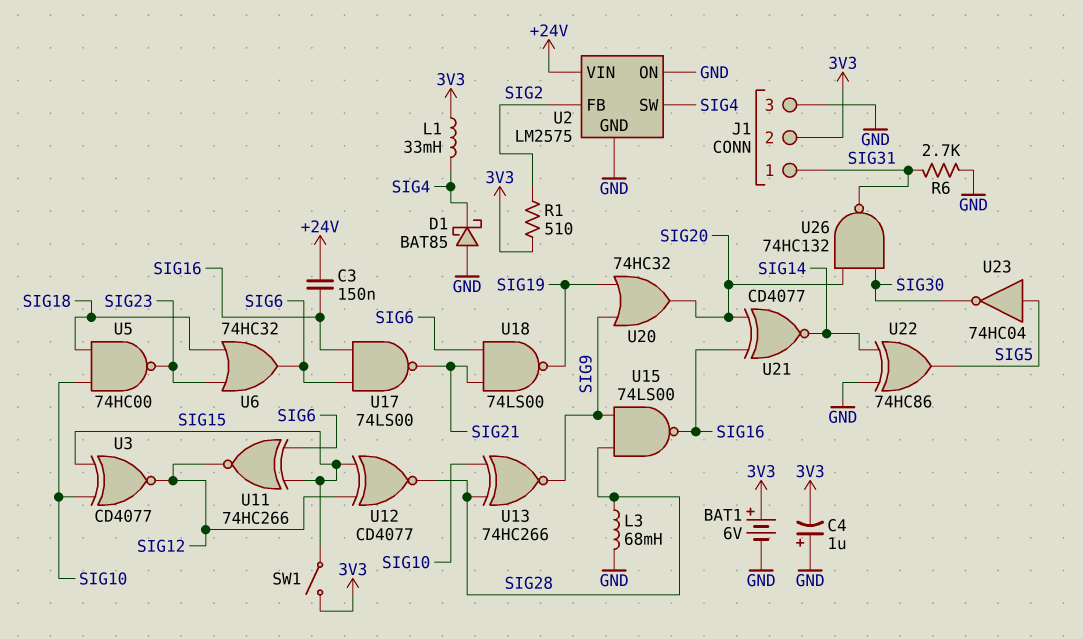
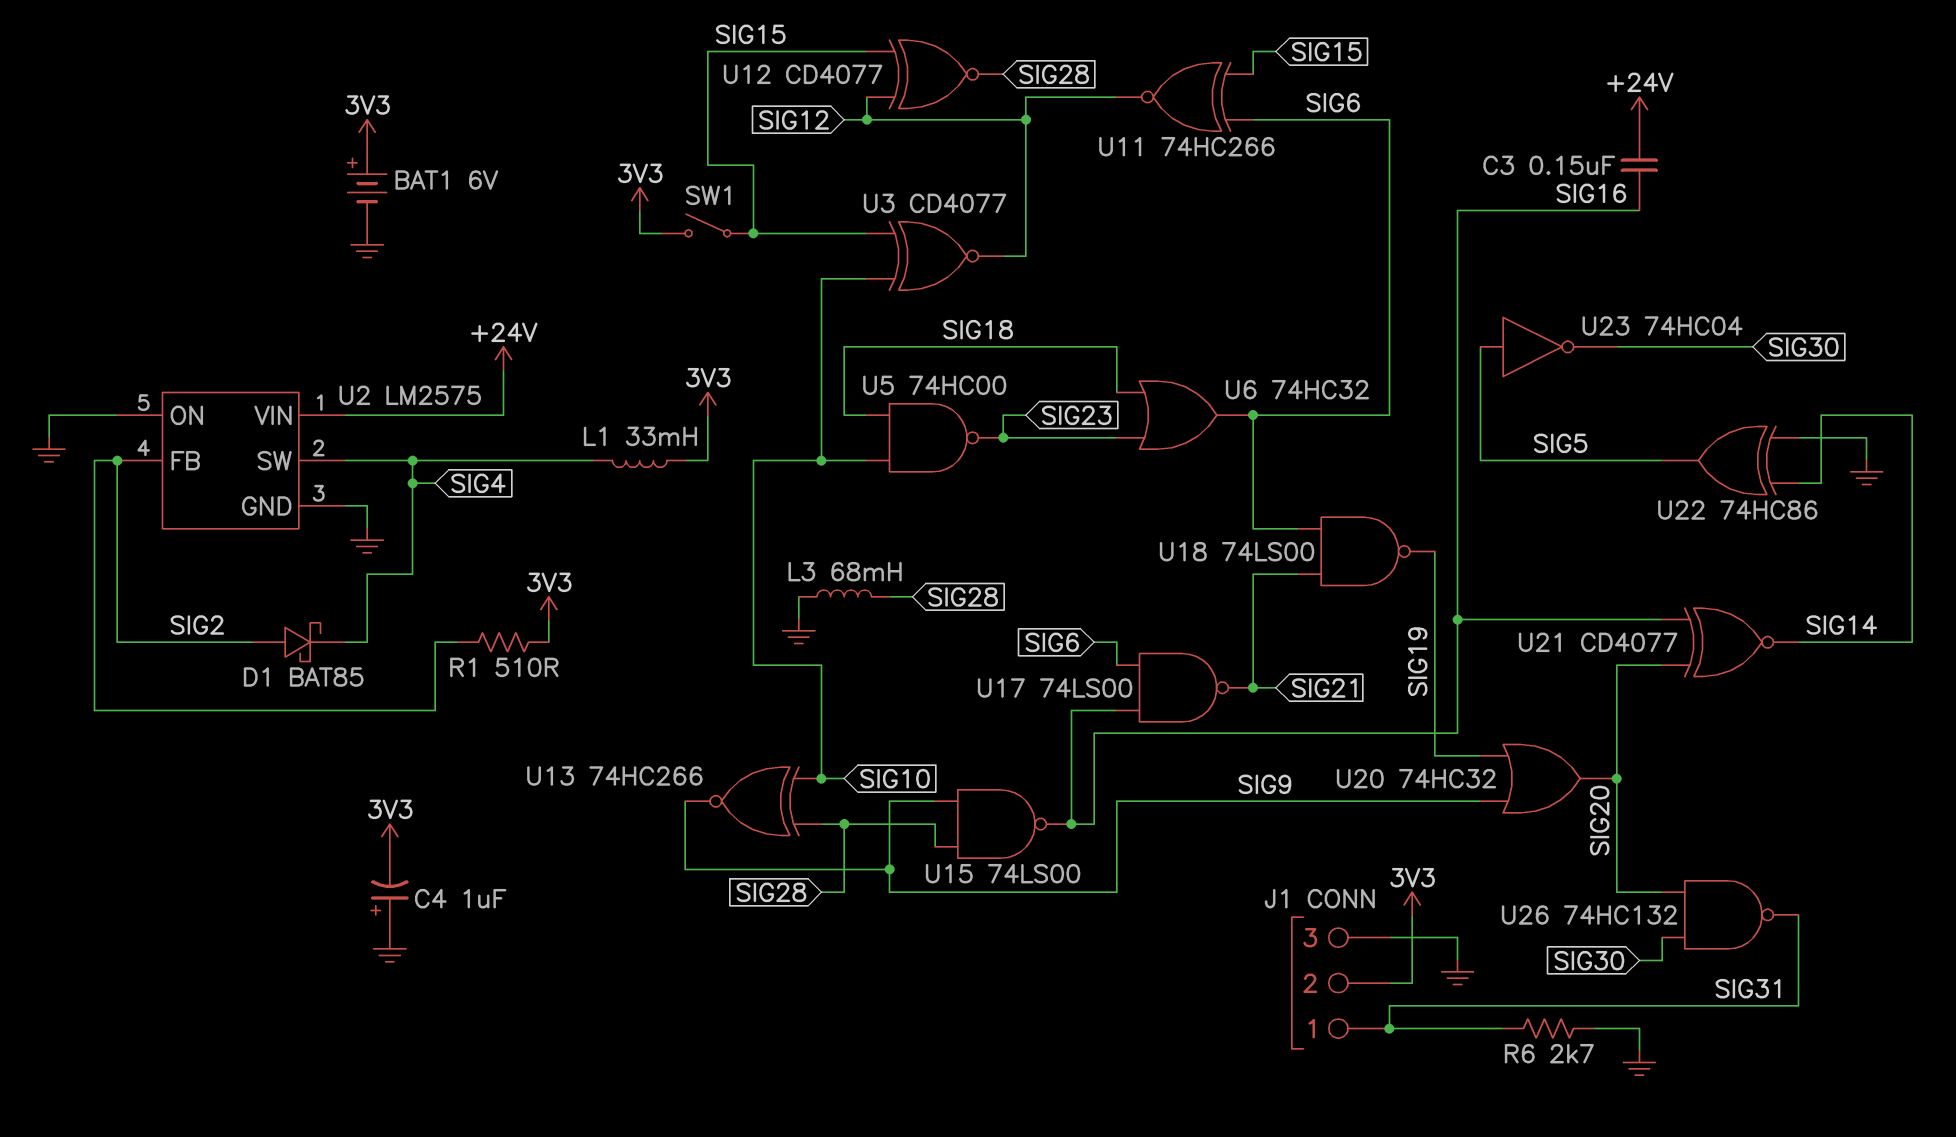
D1: schottky BAT85 (A GND, K SIG4) -> schottky BAT85 (A SIG2, K SIG4)

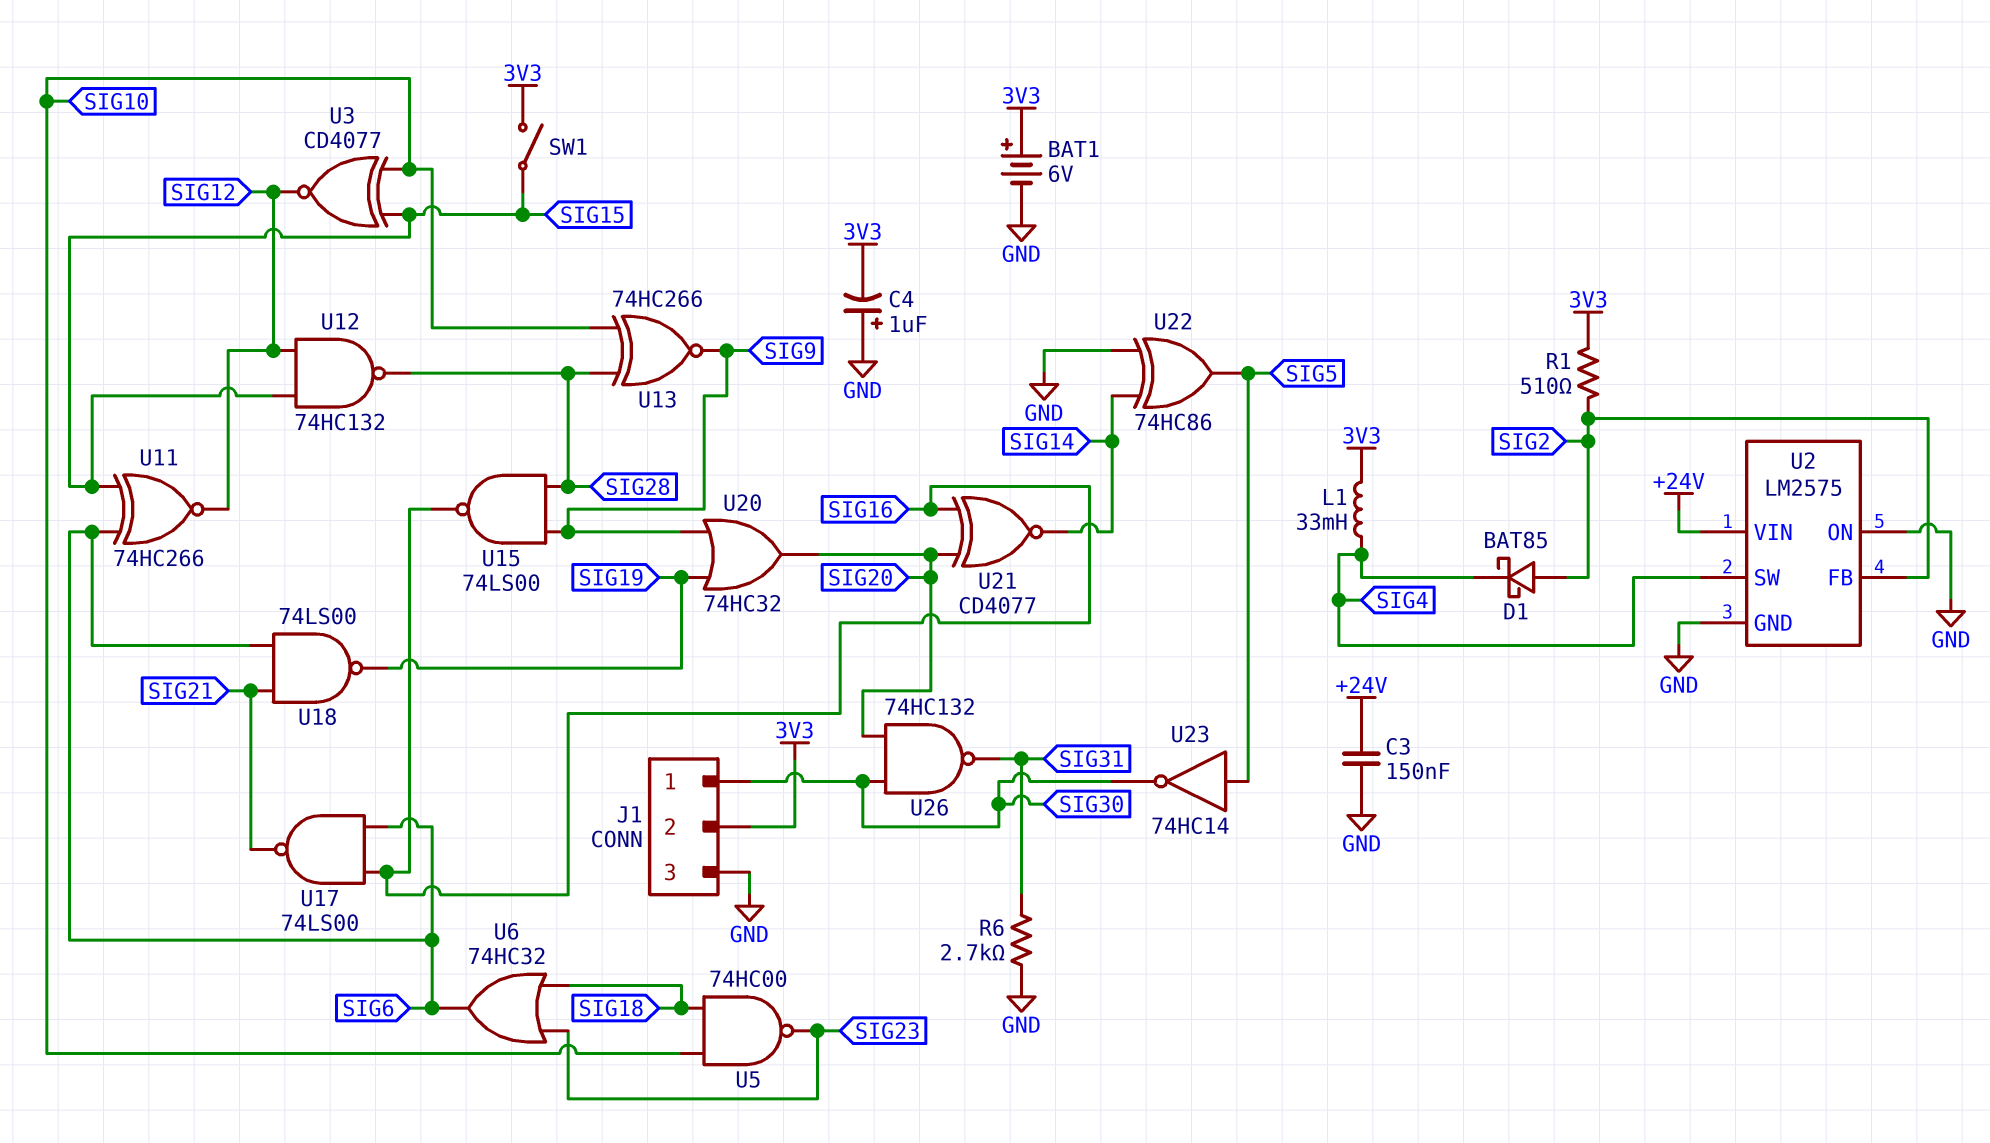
C3: 150nF (+24V, SIG16) -> 150nF (+24V, GND)
J1 pin 1: SIG31 -> SIG30
L3: 68mH (GND, SIG28) -> none
U12: XNOR CD4077 (in SIG12, in SIG15, out SIG28) -> NAND 74HC132 (in SIG12, in SIG15, out SIG28)
U23: NOT 74HC04 (in SIG5, out SIG30) -> NOT 74HC14 (in SIG5, out SIG30)

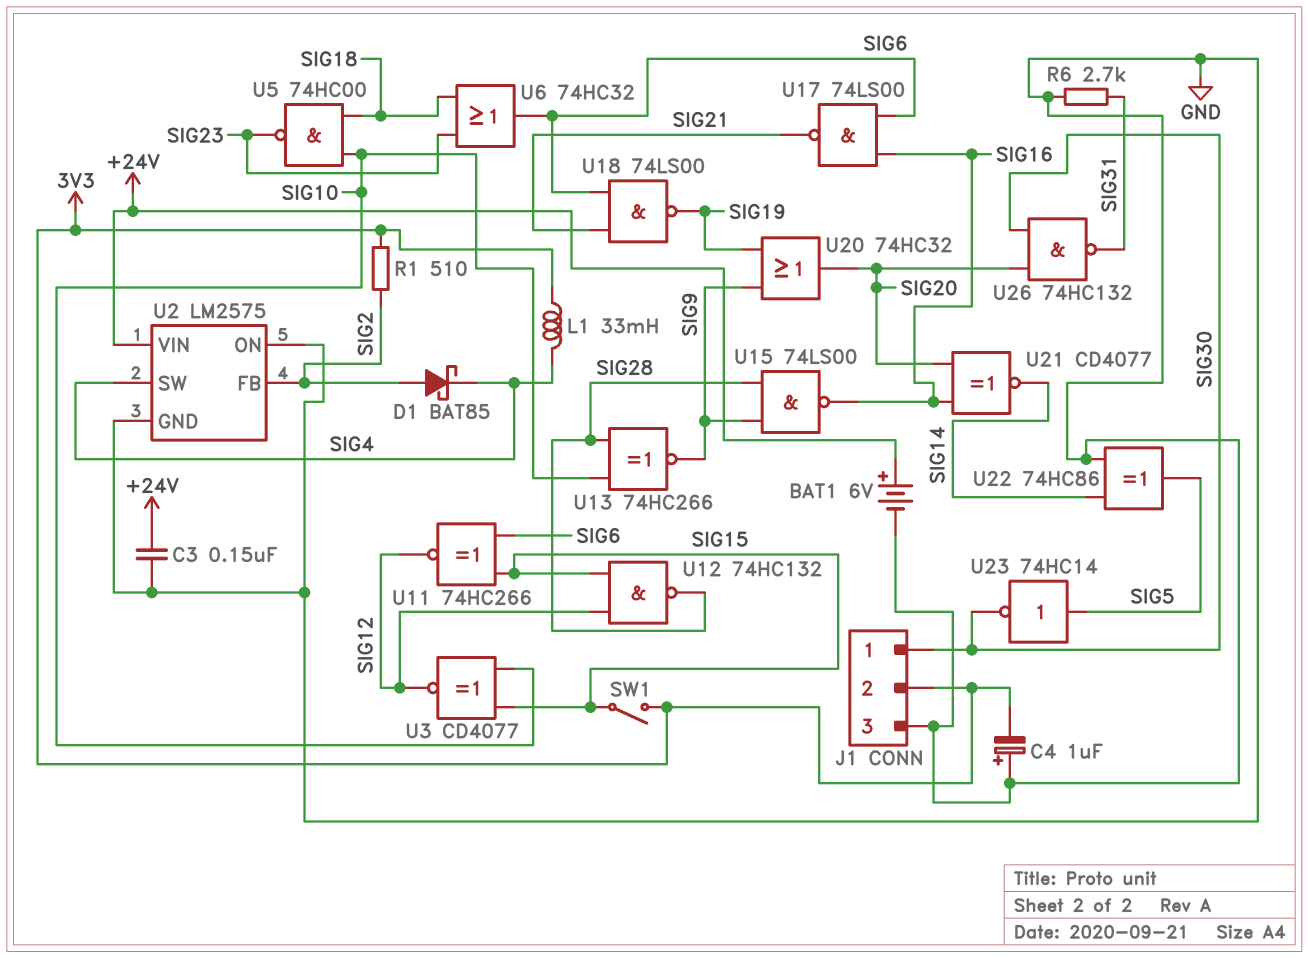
BAT1: 6V (plus 3V3, minus GND) -> 6V (plus +24V, minus GND)

